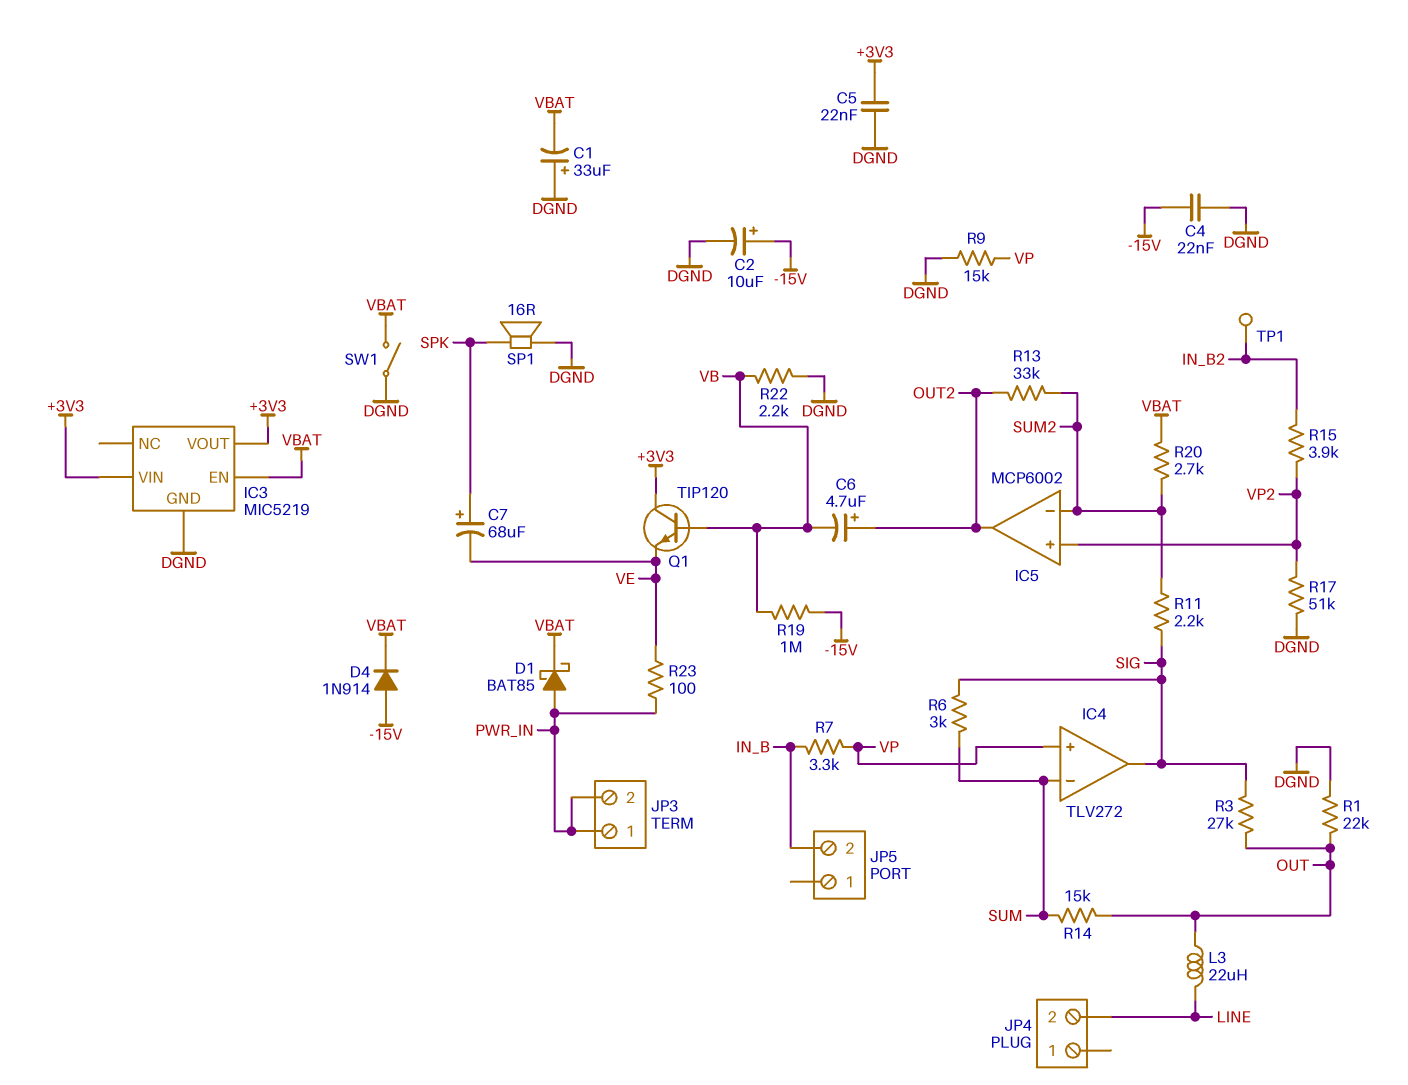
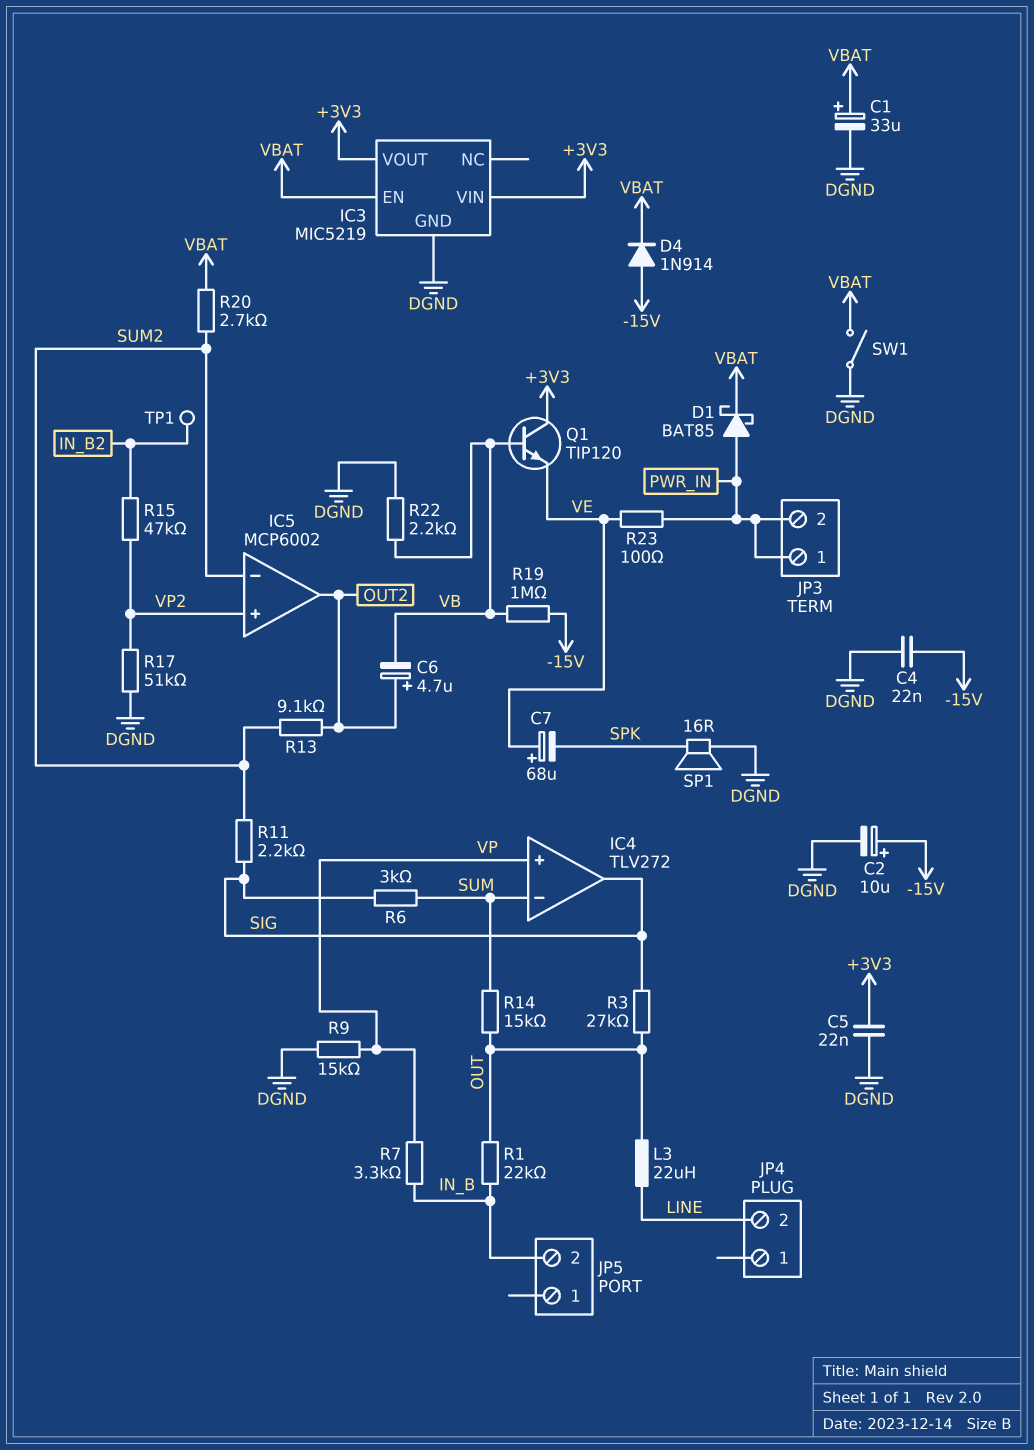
C1: 33uF (plus DGND, minus VBAT) -> 33uF (plus VBAT, minus DGND)
C7: 68uF (plus SPK, minus VE) -> 68uF (plus VE, minus SPK)
R1: 22k (DGND, OUT) -> 22k (IN_B, OUT)
R13: 33k (OUT2, SUM2) -> 9.1k (OUT2, SUM2)
R15: 3.9k (IN_B2, VP2) -> 47k (IN_B2, VP2)

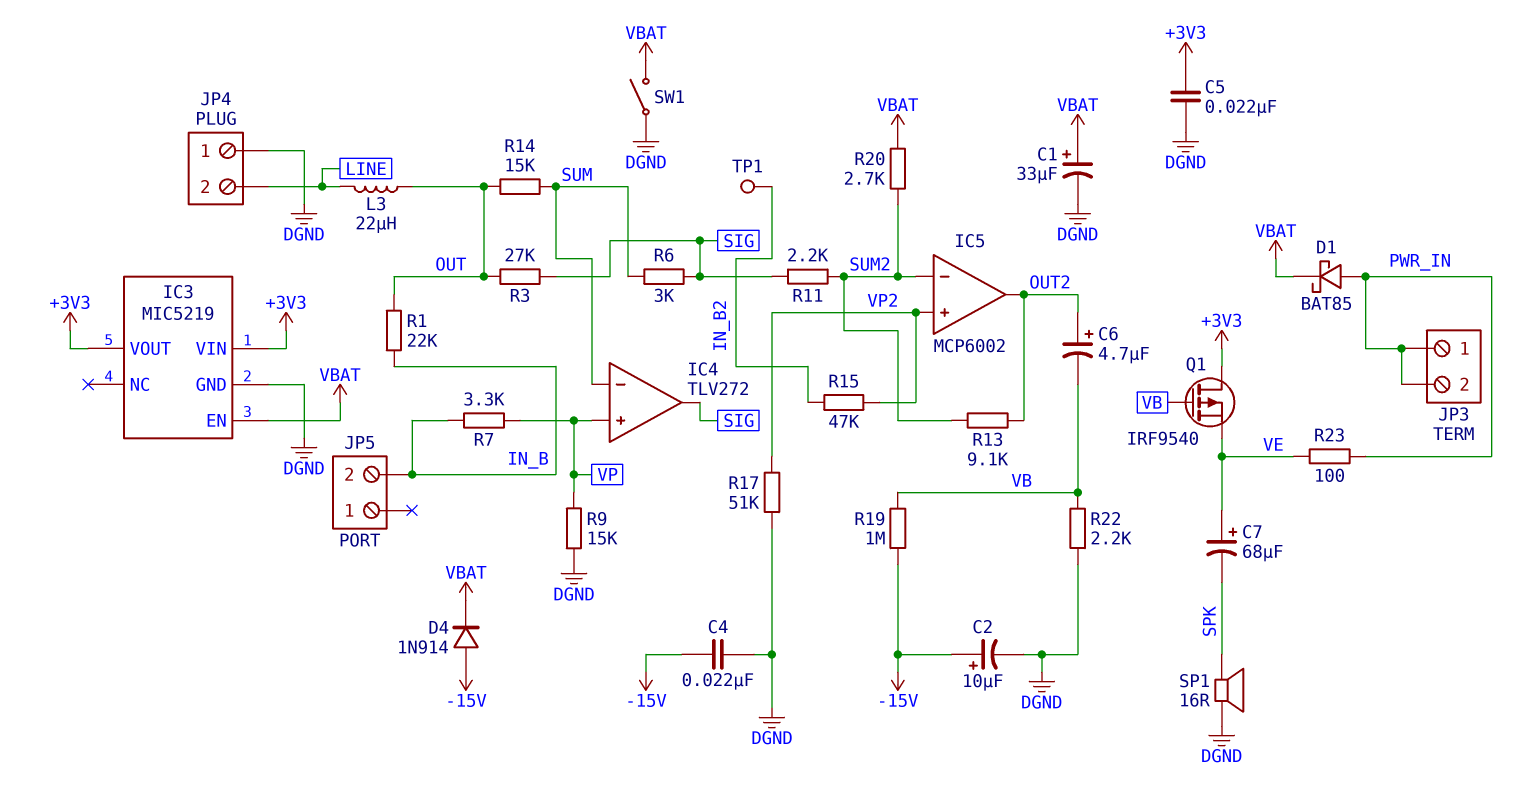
JP4 pin 1: none -> DGND
Q1: NPN TIP120 (B VB, C +3V3, E VE) -> PMOS IRF9540 (G VB, D +3V3, S VE)

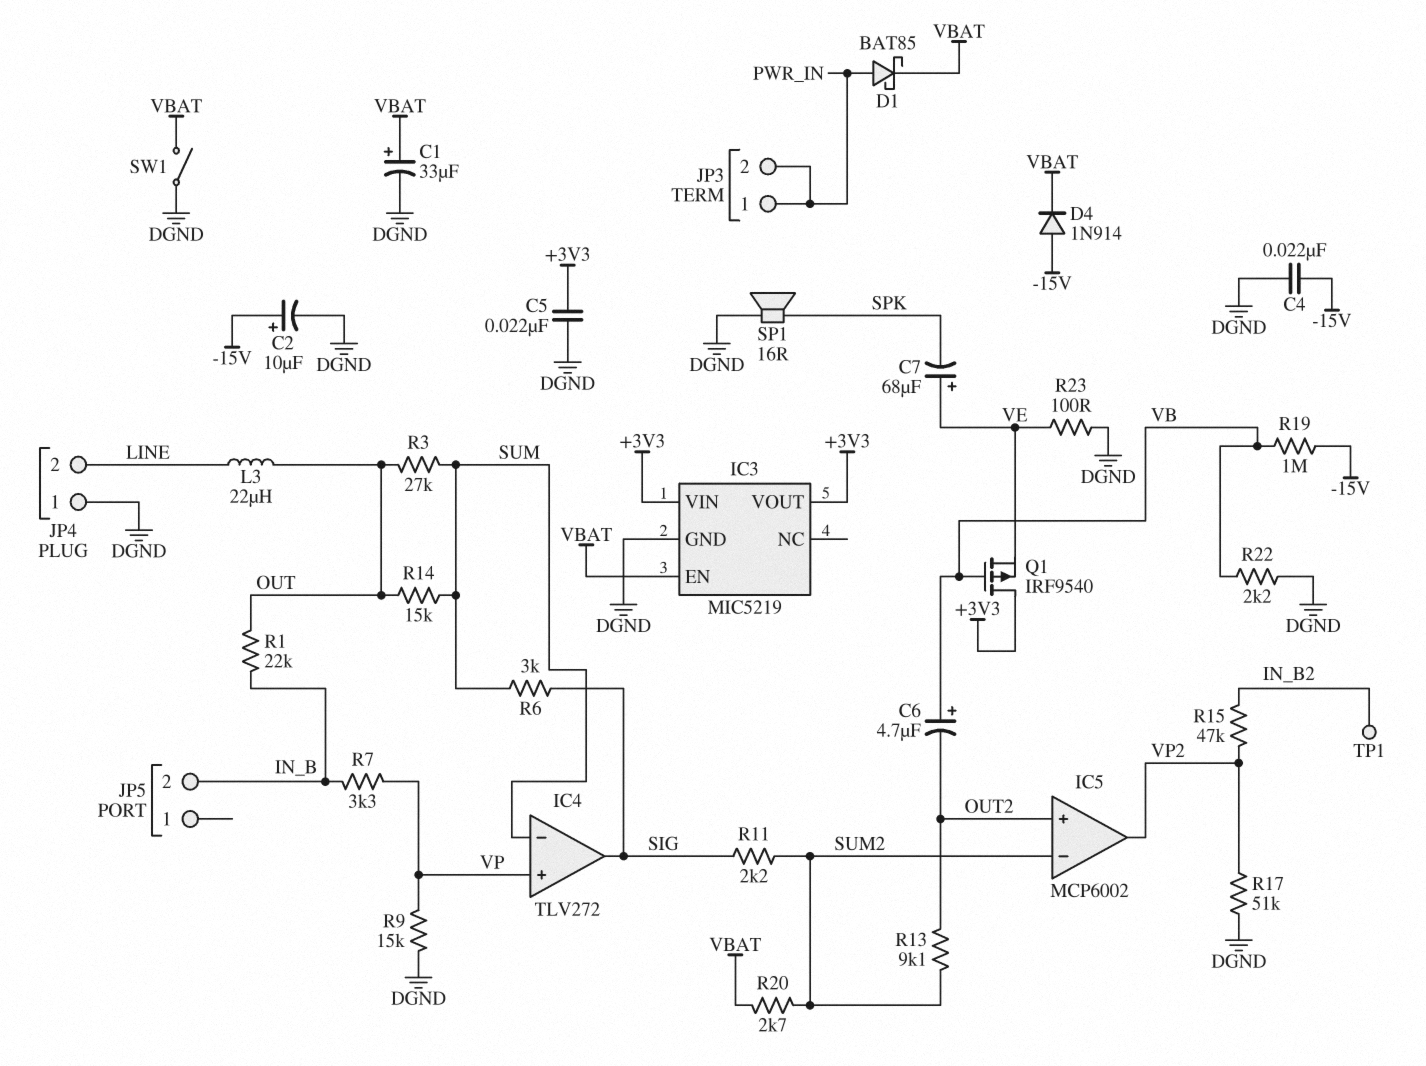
C6: 4.7uF (plus OUT2, minus VB) -> 4.7uF (plus VB, minus OUT2)
IC5 pin in+: VP2 -> OUT2
IC5 pin out: OUT2 -> VP2
R3: 27k (OUT, SIG) -> 27k (OUT, SUM)
R23: 100 (PWR_IN, VE) -> 100 (DGND, VE)

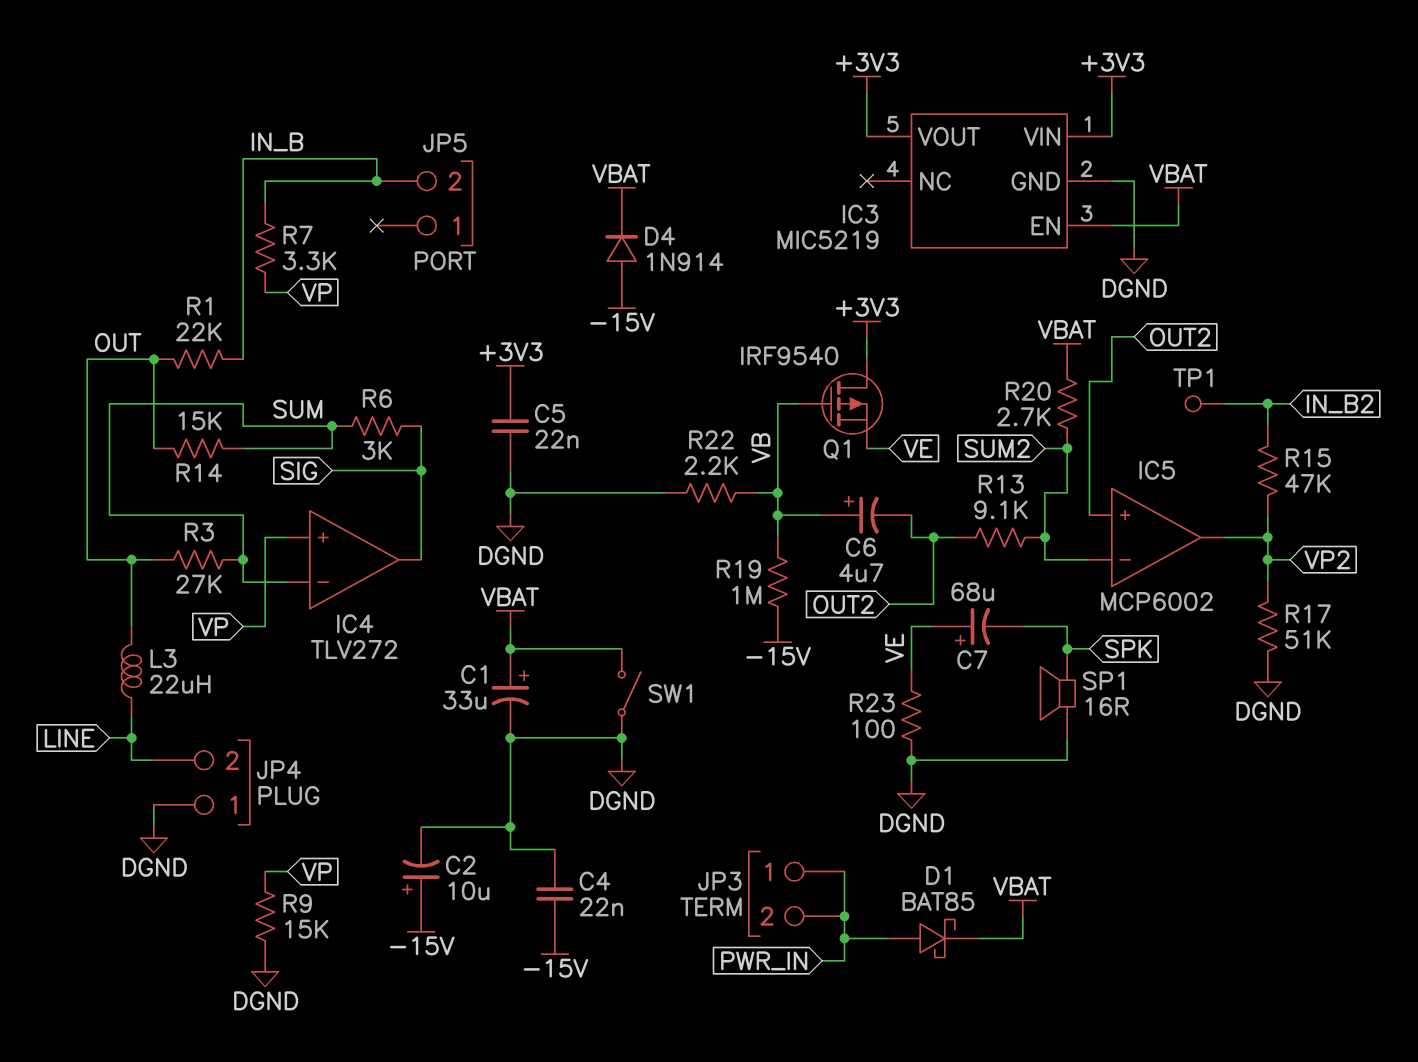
R11: 2.2k (SIG, SUM2) -> none

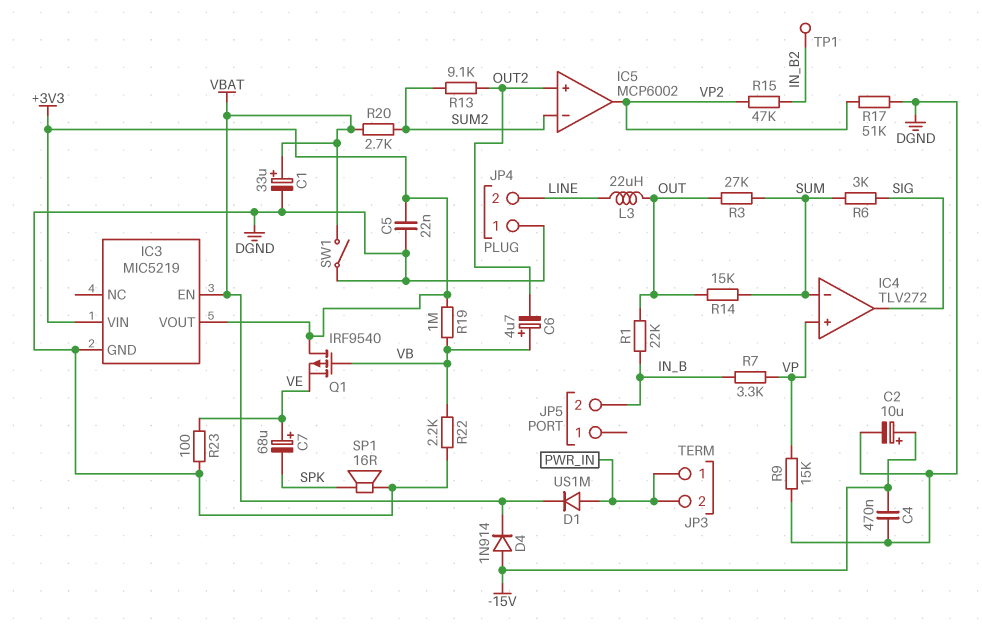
C4: 22nF (-15V, DGND) -> 470nF (-15V, DGND)
D1: schottky BAT85 (A PWR_IN, K VBAT) -> diode US1M (A PWR_IN, K VBAT)
R19: 1M (-15V, VB) -> 1M (+3V3, VB)

